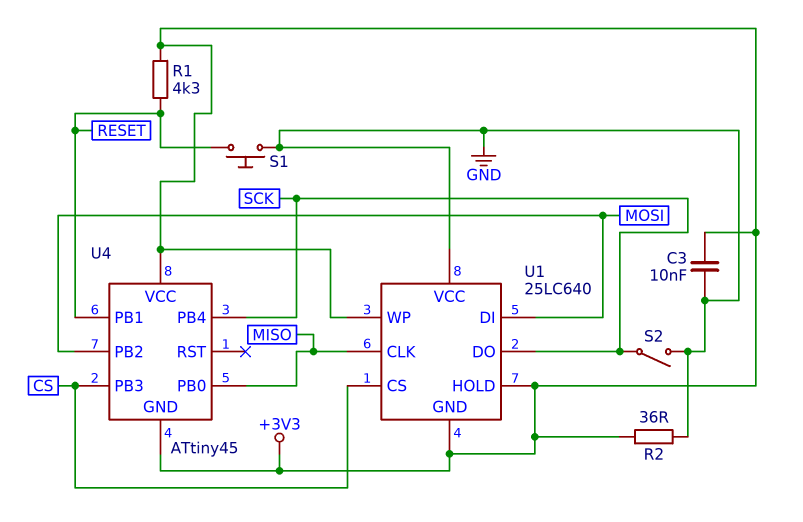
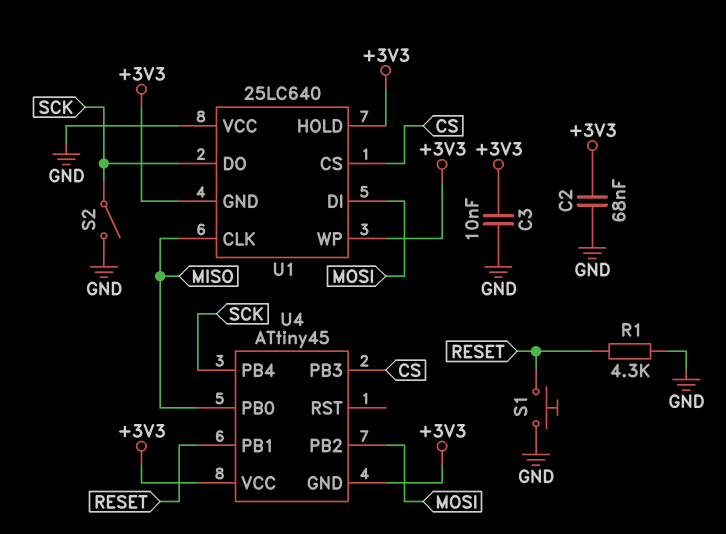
C2: none -> 68nF (+3V3, GND)
R1: 4.3k (+3V3, RESET) -> 4.3k (GND, RESET)
R2: 36 (+3V3, GND) -> none

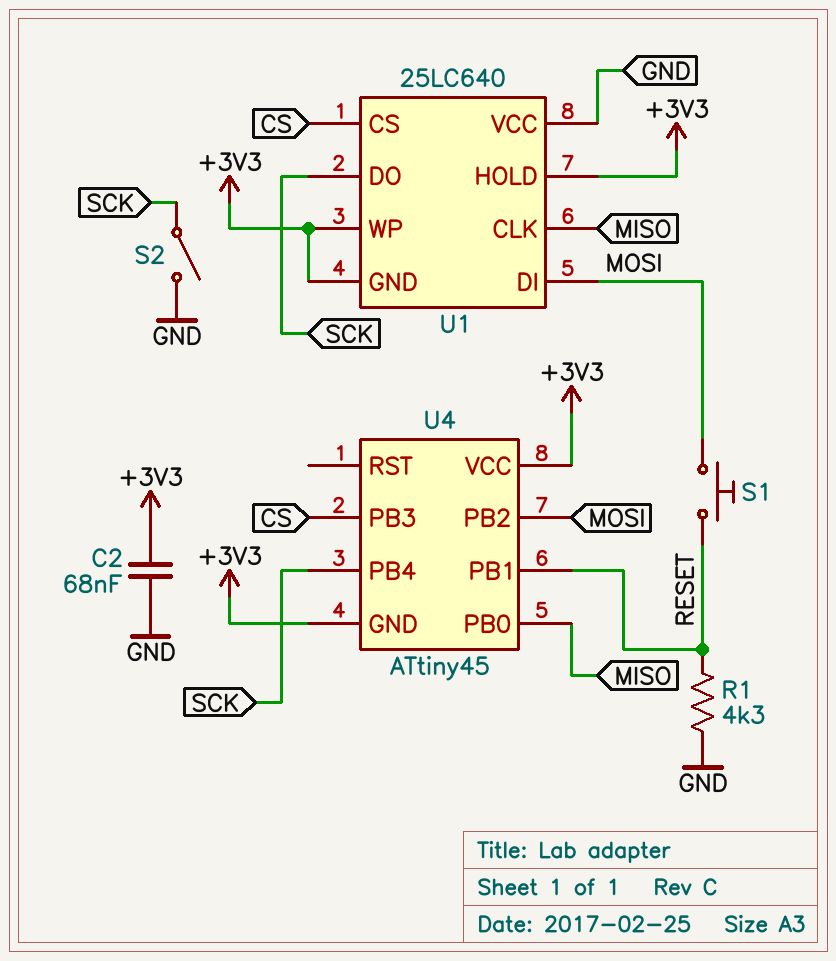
C3: 10nF (+3V3, GND) -> none
S1: button (GND, RESET) -> button (MOSI, RESET)

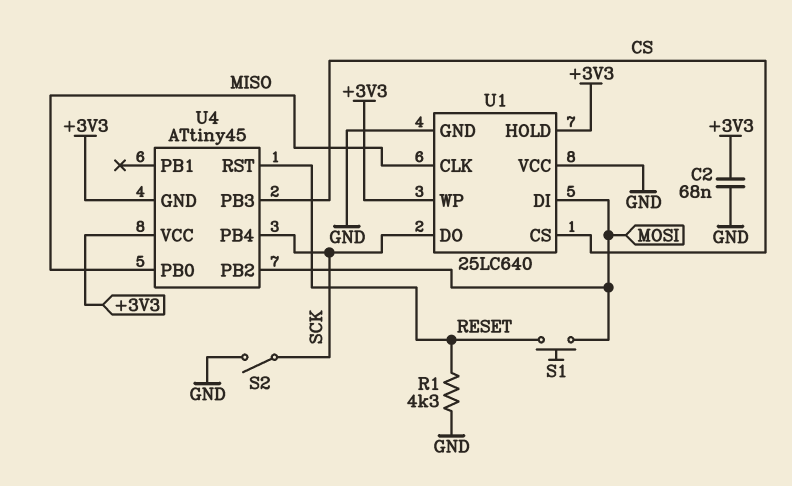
U1 pin GND: +3V3 -> GND
U4 pin PB1: RESET -> none
U4 pin RST: none -> RESET

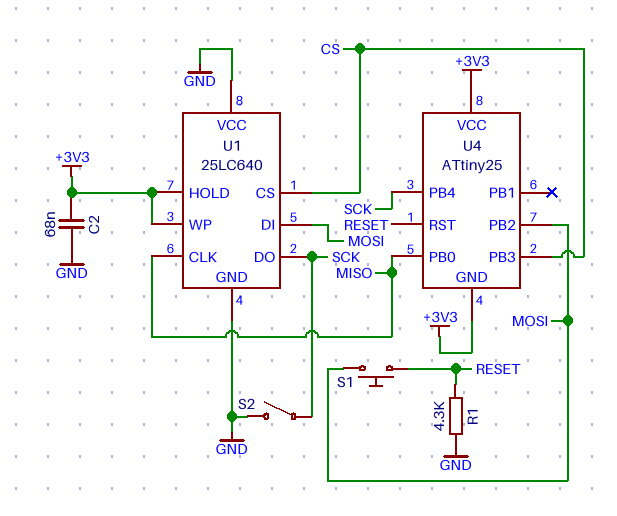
U4: ATtiny45 -> ATtiny25

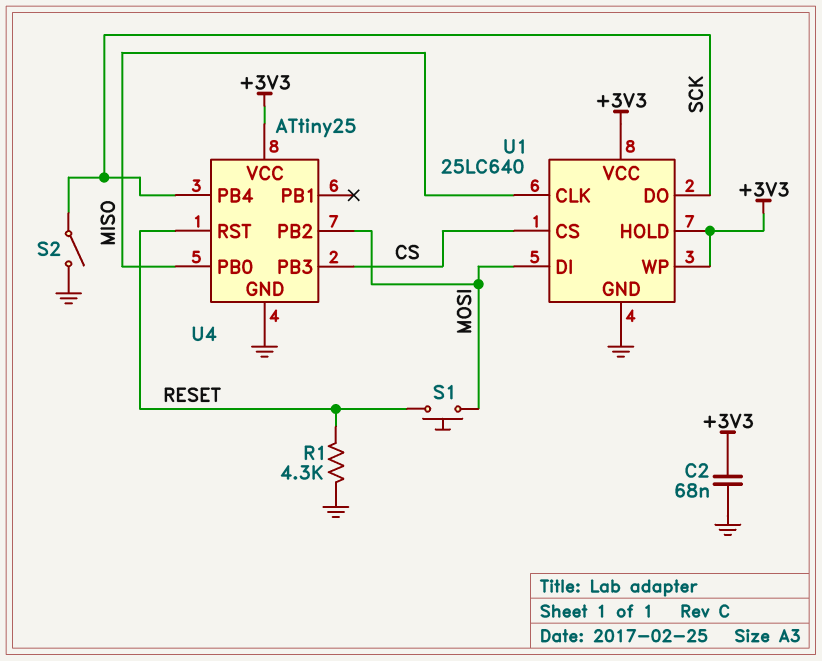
U1 pin VCC: GND -> +3V3
U4 pin GND: +3V3 -> GND

